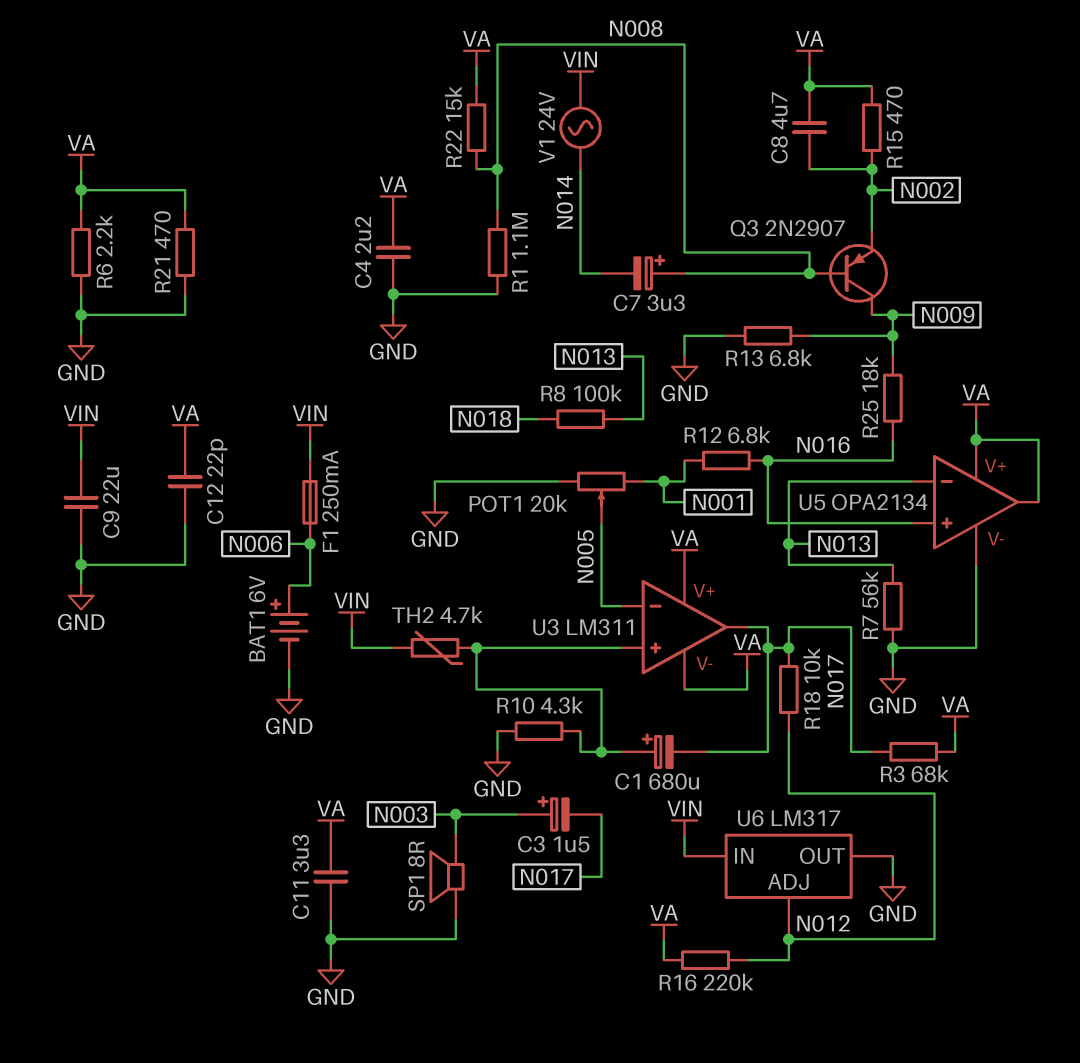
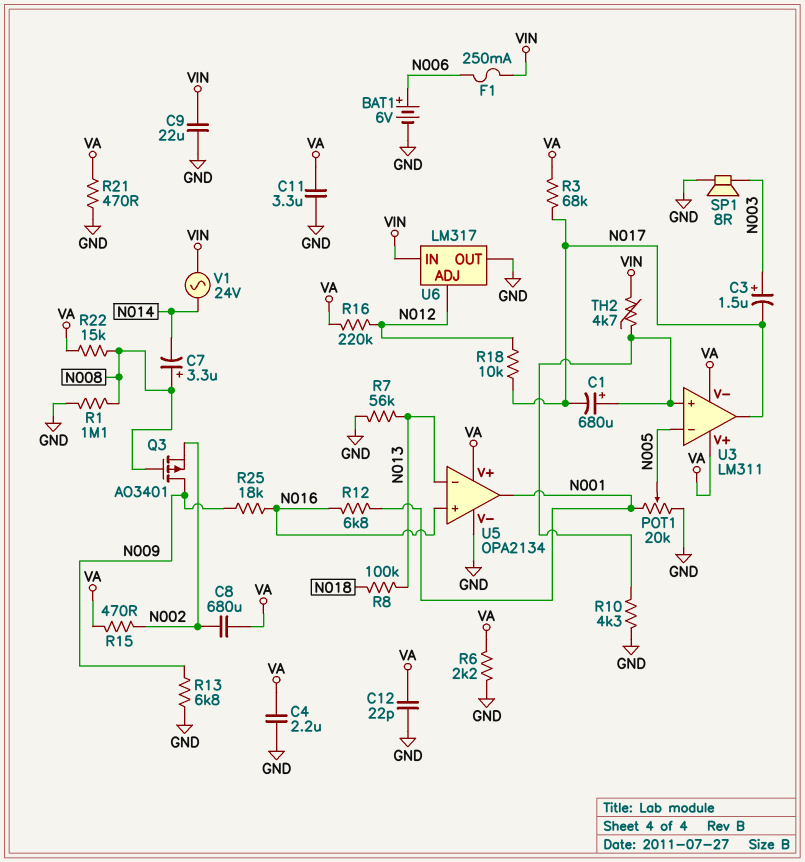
C8: 4.7uF (N002, VA) -> 680uF (N002, VA)
Q3: PNP 2N2907 (B N008, C N009, E N002) -> PMOS AO3401 (G N008, D N009, S N002)
U5 pin out: VA -> N001

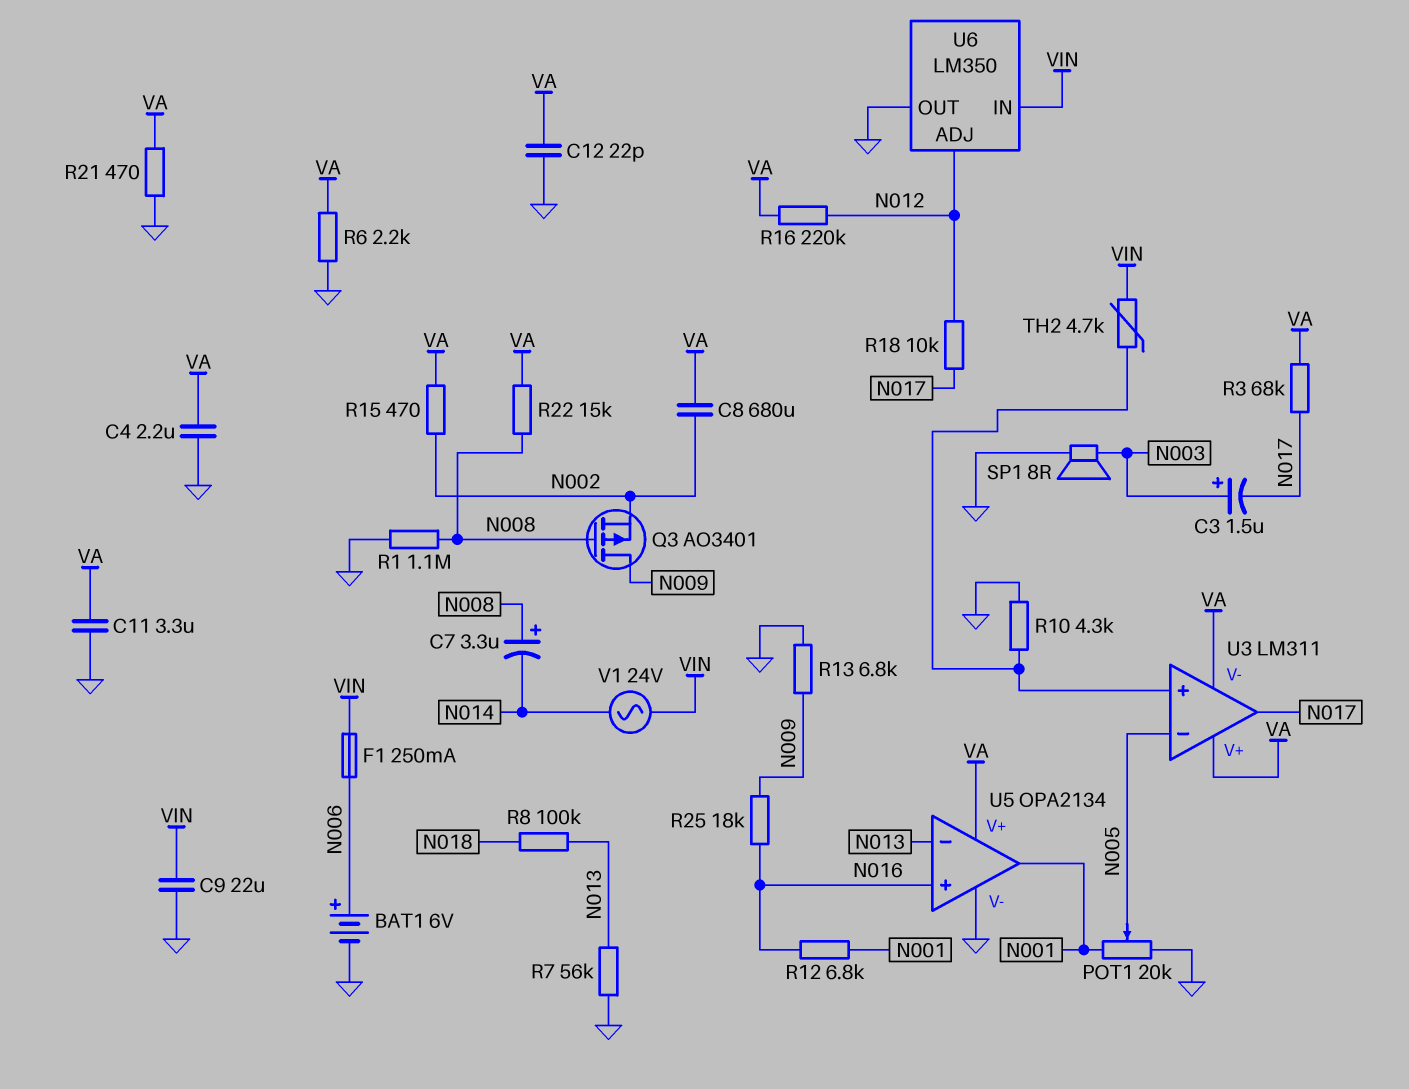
C1: 680uF (plus U3/in+, minus N017) -> none
U6: LM317 -> LM350

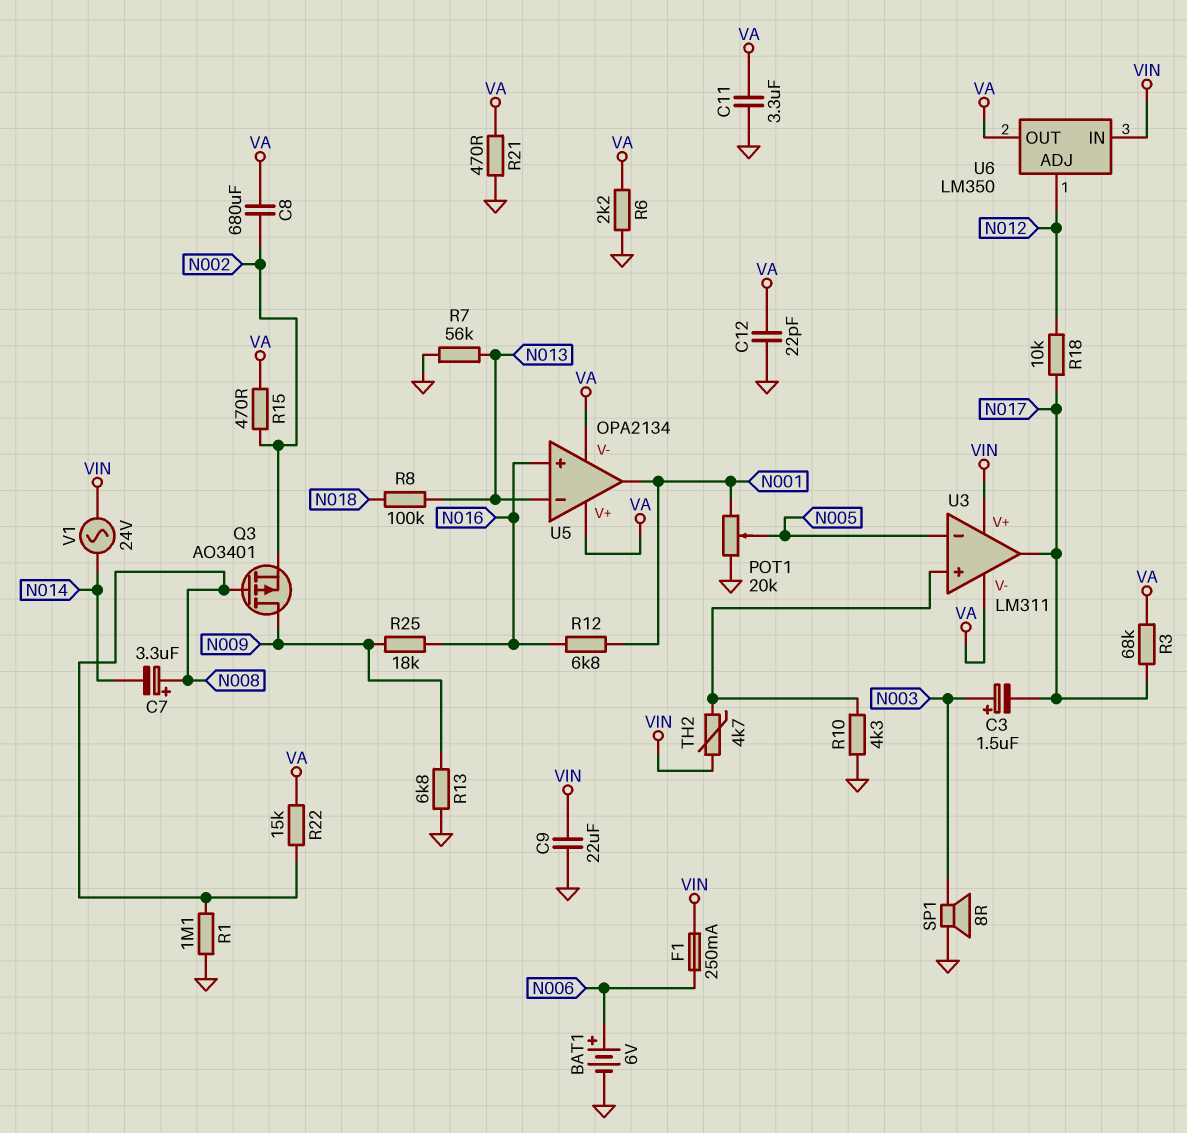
C4: 2.2uF (GND, VA) -> none
R16: 220k (N012, VA) -> none
U3 pin V+: VA -> VIN
U5 pin V-: GND -> VA
U6 pin OUT: GND -> VA

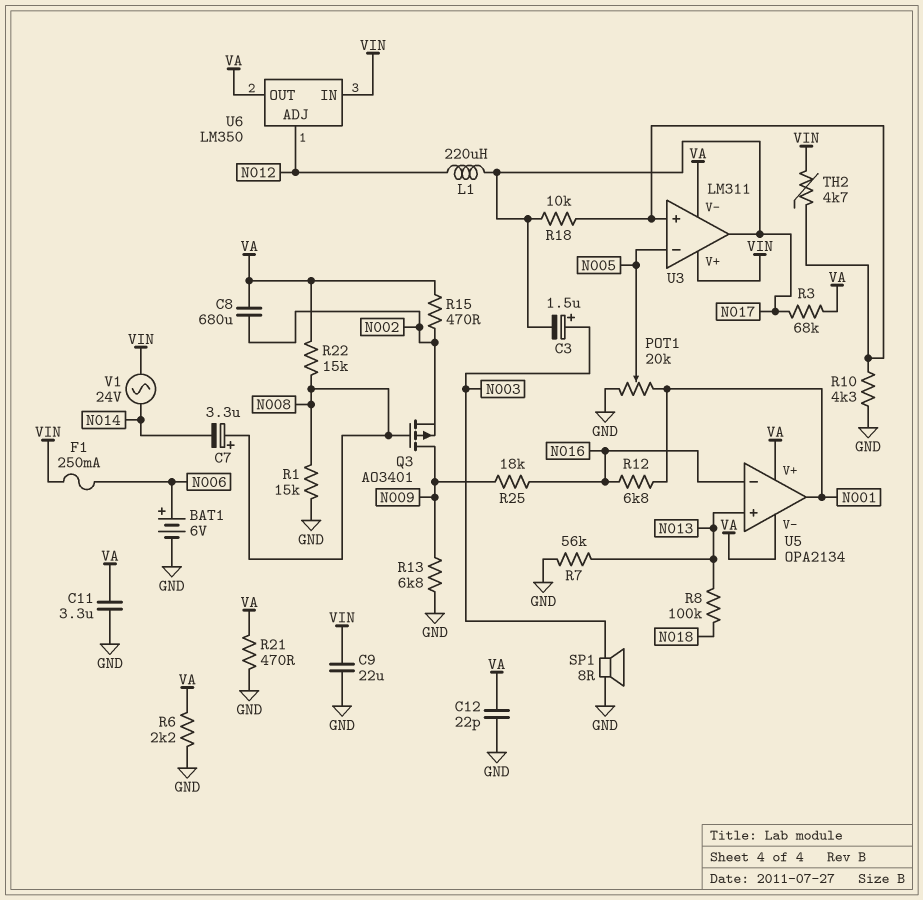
L1: none -> 220uH (N012, N017)
R1: 1.1M (GND, N008) -> 15k (GND, N008)
R18: 10k (N012, N017) -> 10k (N017, U3/in+)
U5 pin in+: N016 -> N013
U5 pin in-: N013 -> N016

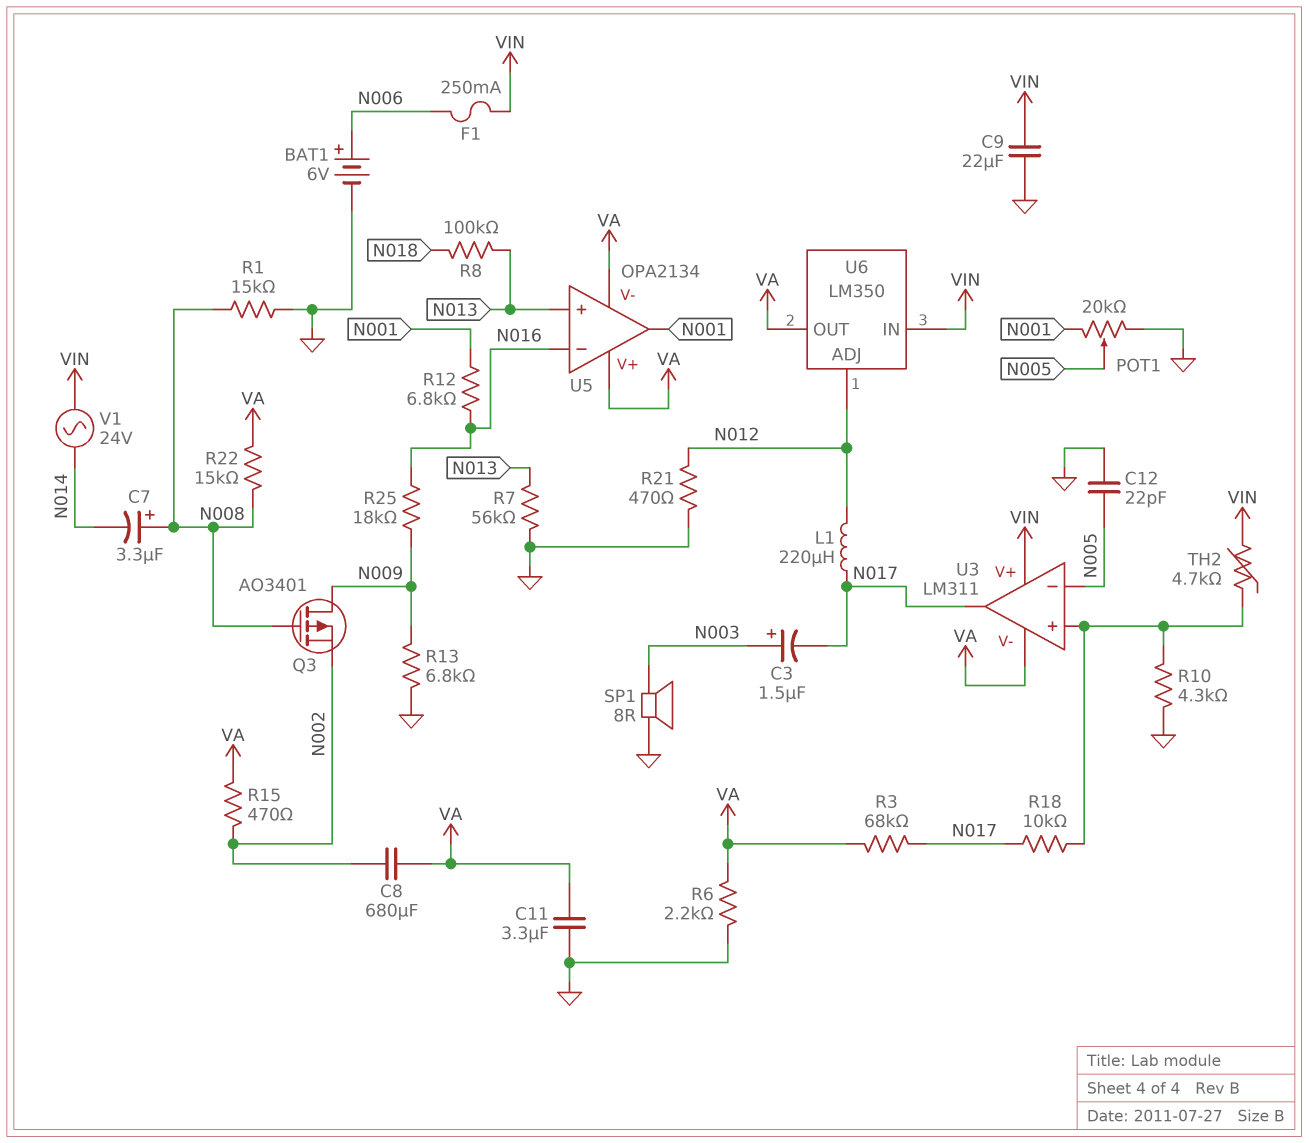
C12: 22pF (GND, VA) -> 22pF (GND, N005)
R21: 470 (GND, VA) -> 470 (GND, N012)

